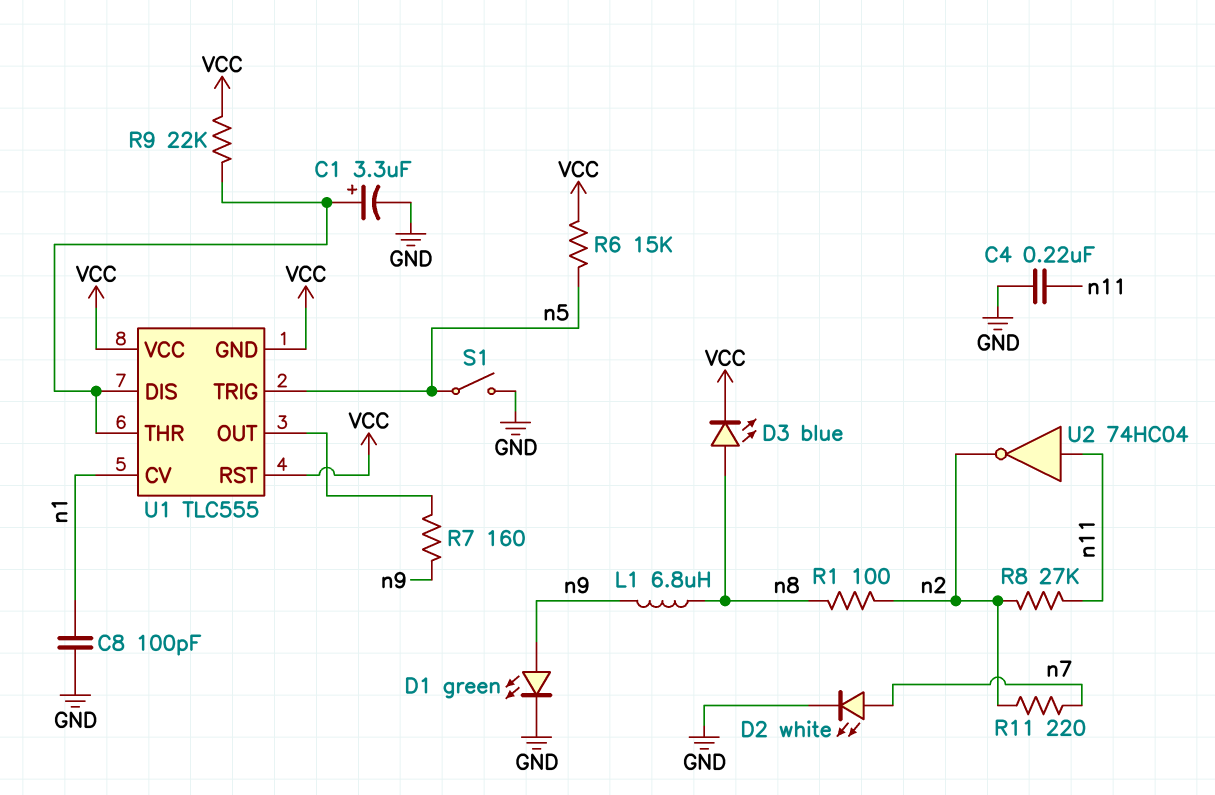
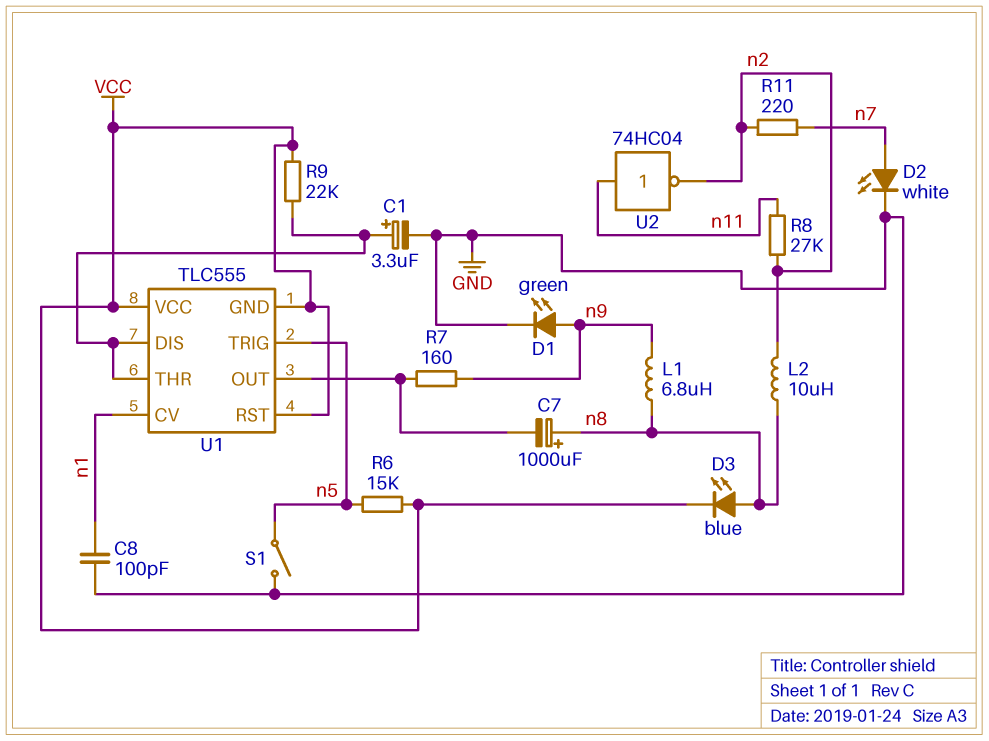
C4: 220nF (GND, n11) -> none
C7: none -> 1000uF (plus n8, minus U1/OUT)
L2: none -> 10uH (n2, n8)
R1: 100 (n2, n8) -> none

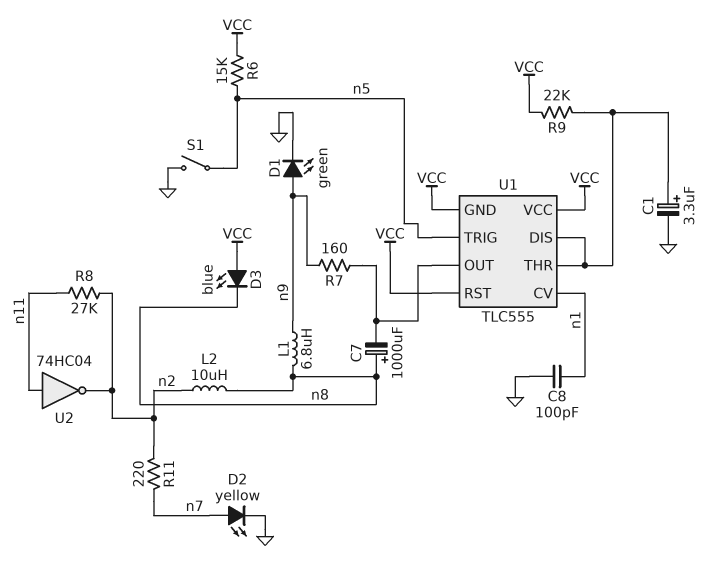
D2: LED white (A n7, K GND) -> LED yellow (A n7, K GND)
D3: LED blue (A n8, K VCC) -> LED blue (A VCC, K n8)

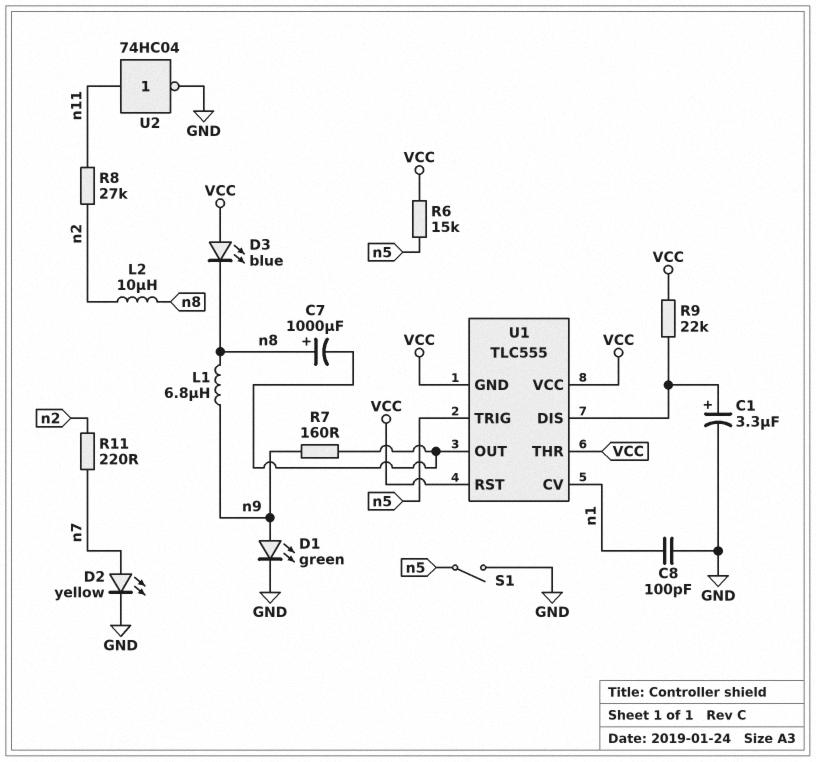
U1 pin THR: U1/DIS -> VCC
U2: NOT 74HC04 (in n11, out n2) -> NOT 74HC04 (in n11, out GND)

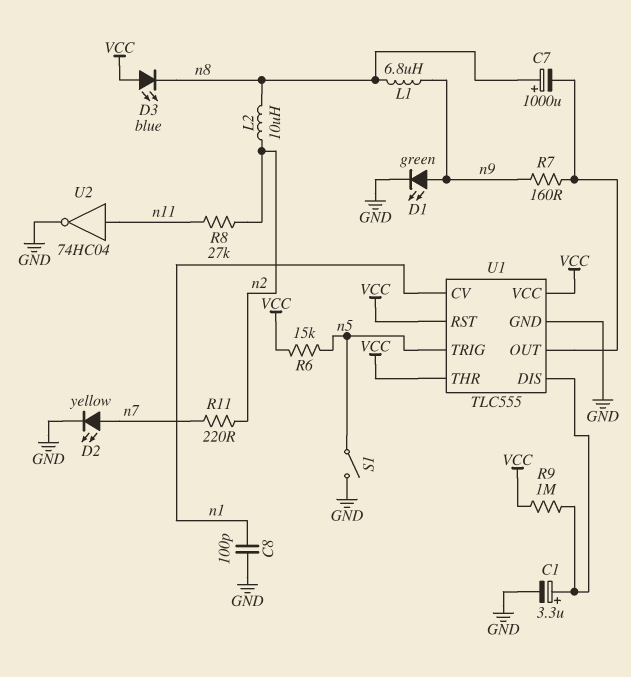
R9: 22k (U1/DIS, VCC) -> 1M (U1/DIS, VCC)
U1 pin GND: VCC -> GND

